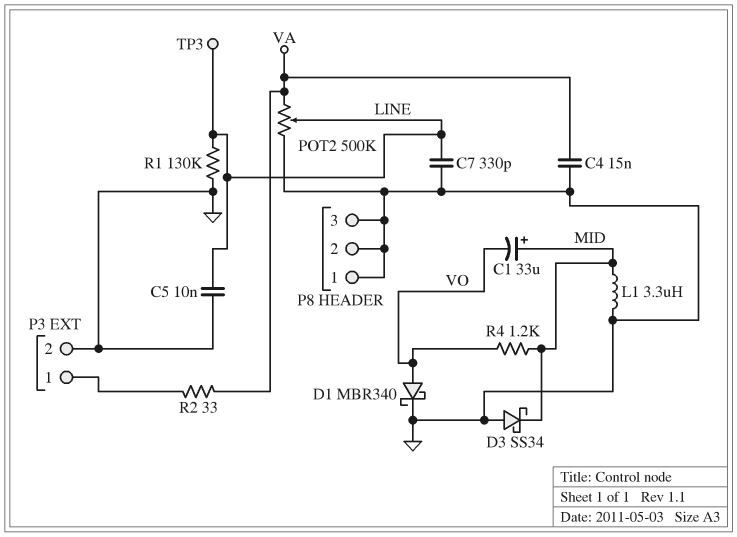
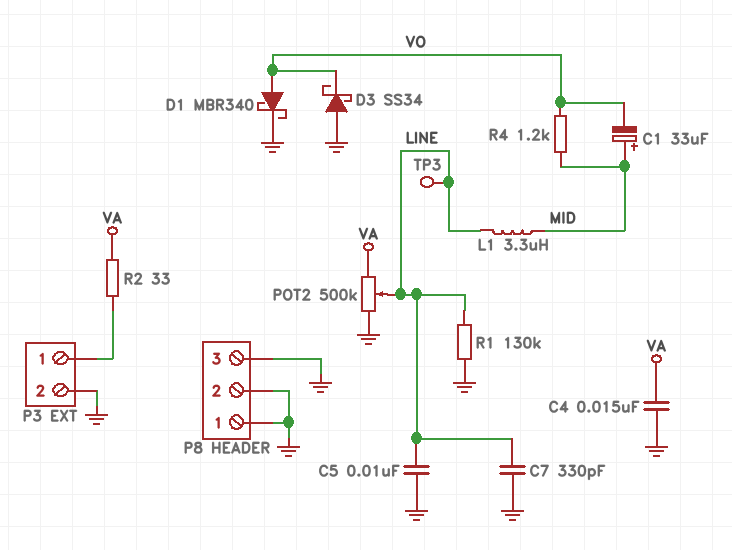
D3: schottky SS34 (A GND, K MID) -> schottky SS34 (A GND, K VO)
L1: 3.3uH (GND, MID) -> 3.3uH (LINE, MID)

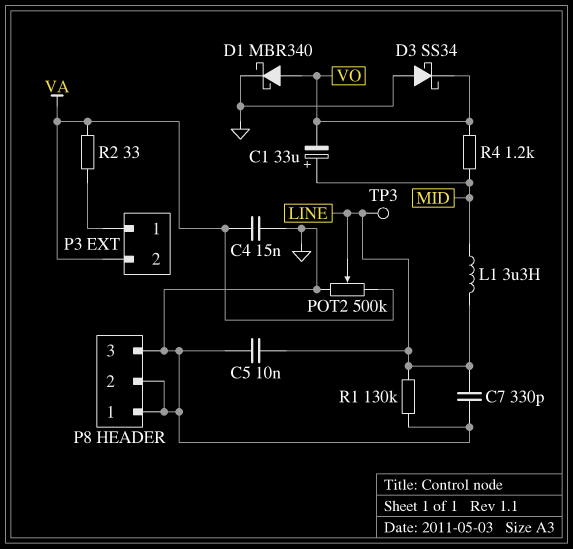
P3 pin 2: GND -> VA

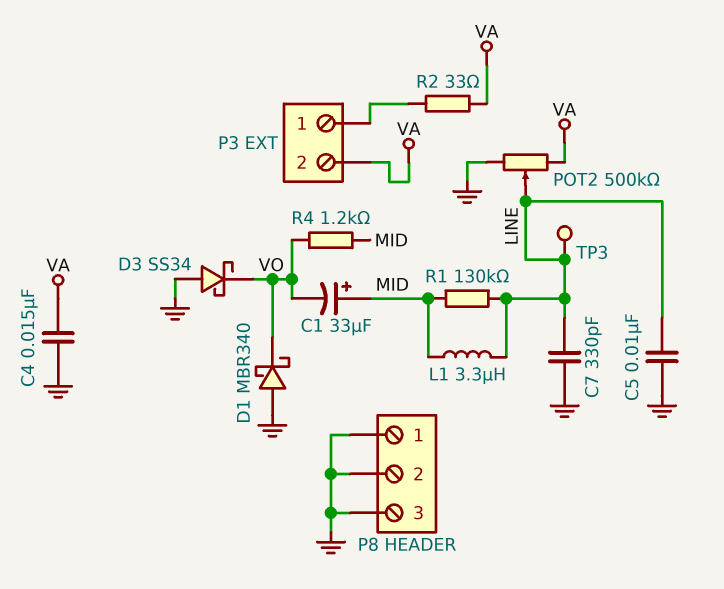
D1: schottky MBR340 (A VO, K GND) -> schottky MBR340 (A GND, K VO)
R1: 130k (GND, LINE) -> 130k (LINE, MID)

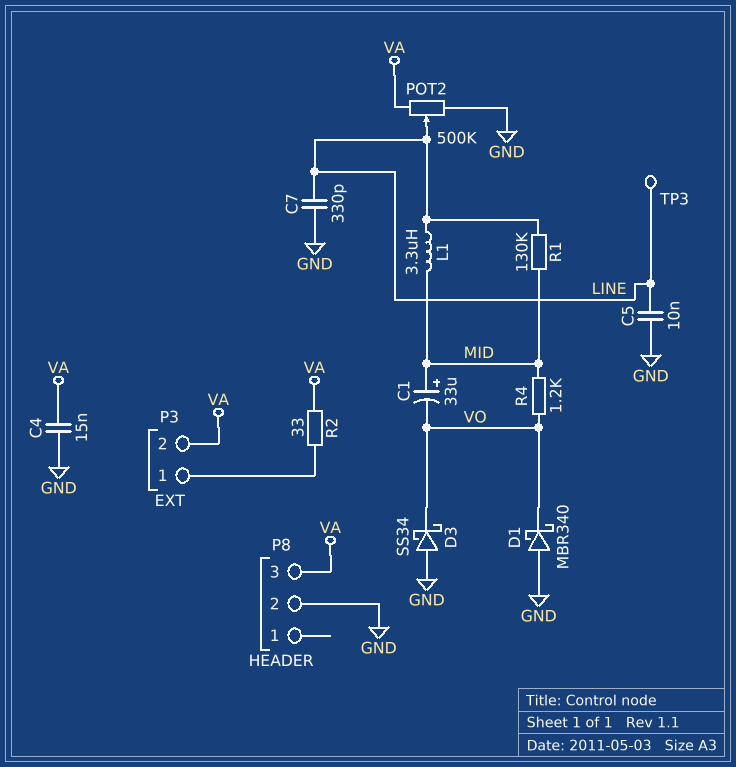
P8 pin 1: GND -> none
P8 pin 3: GND -> VA

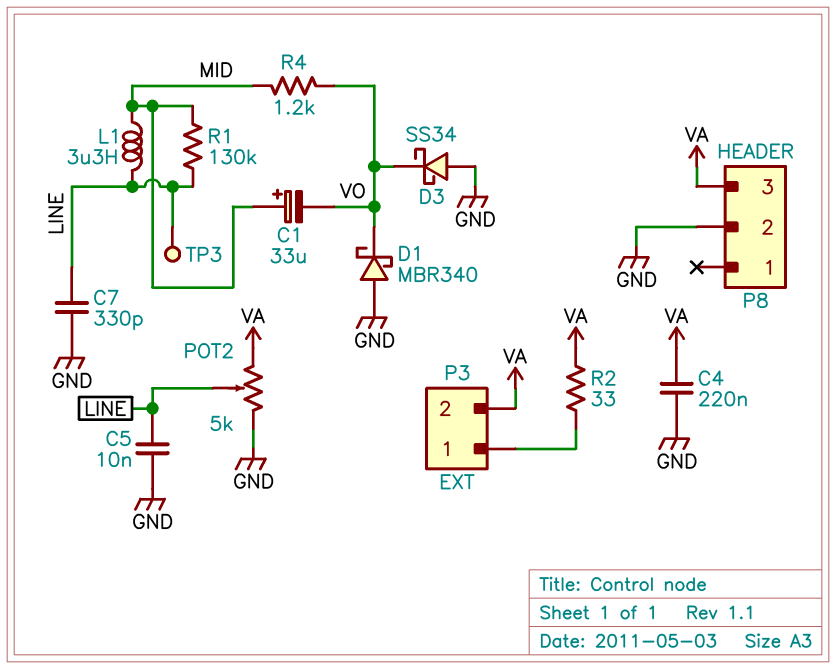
C4: 15nF (GND, VA) -> 220nF (GND, VA)
POT2: 500k (GND, VA, wiper LINE) -> 5k (GND, VA, wiper LINE)

